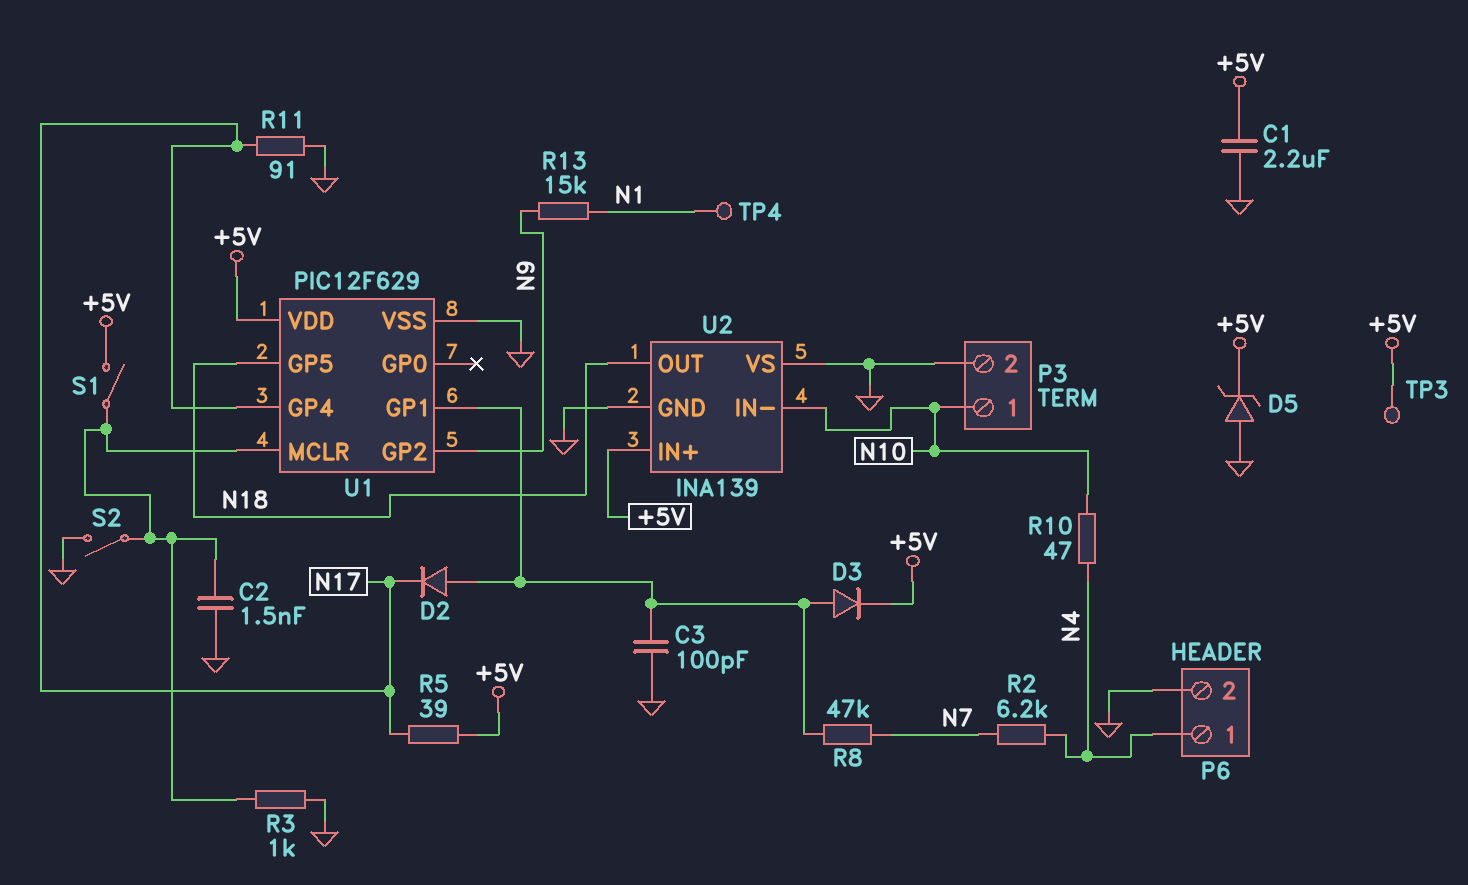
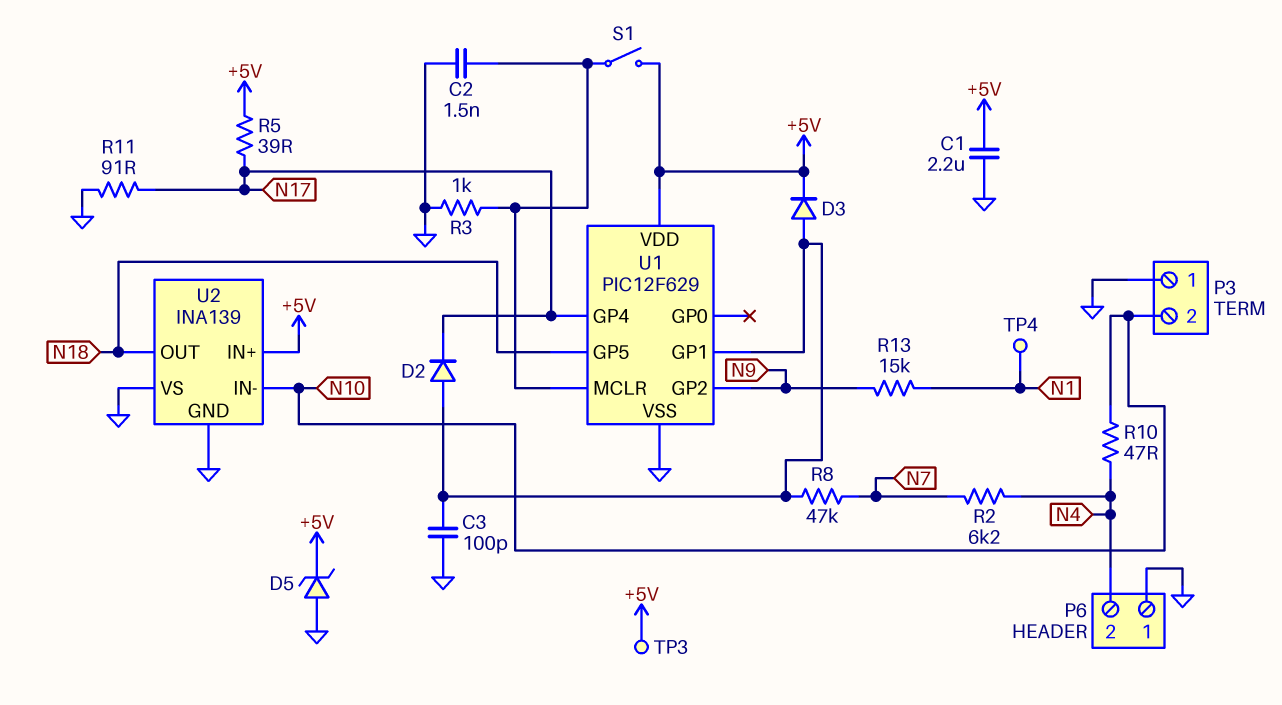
P3 pin 1: N10 -> GND
P3 pin 2: GND -> N10
P6 pin 1: N4 -> GND
P6 pin 2: GND -> N4
S2: switch (GND, U1/MCLR) -> none

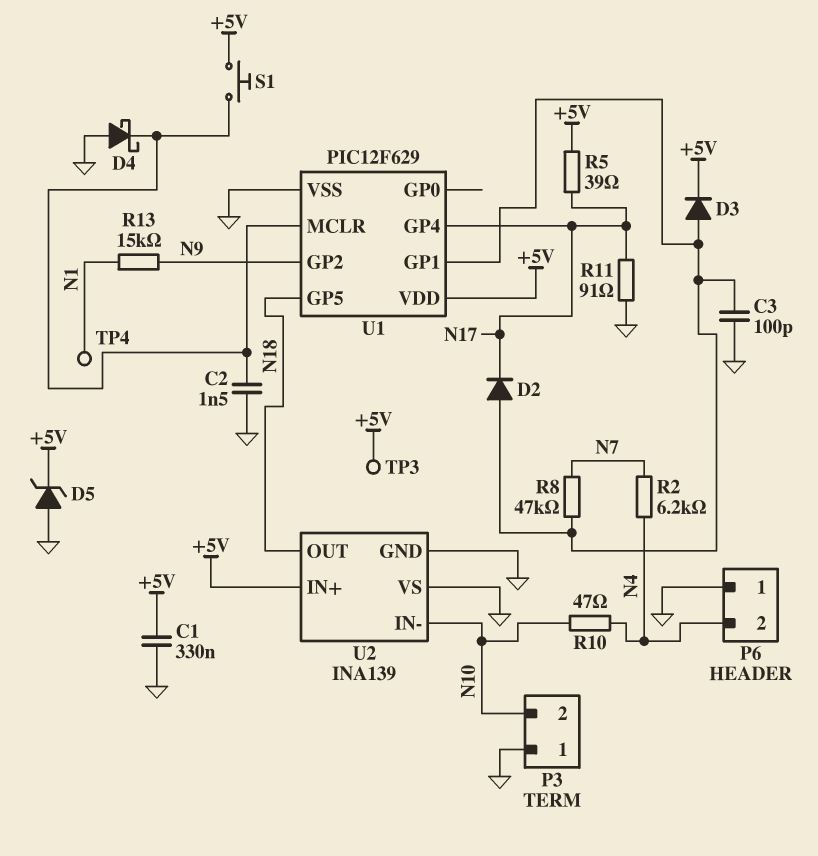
C1: 2.2uF (+5V, GND) -> 330nF (+5V, GND)
D4: none -> schottky (A GND, K U1/MCLR)
R3: 1k (GND, U1/MCLR) -> none
S1: switch (+5V, U1/MCLR) -> button (+5V, U1/MCLR)

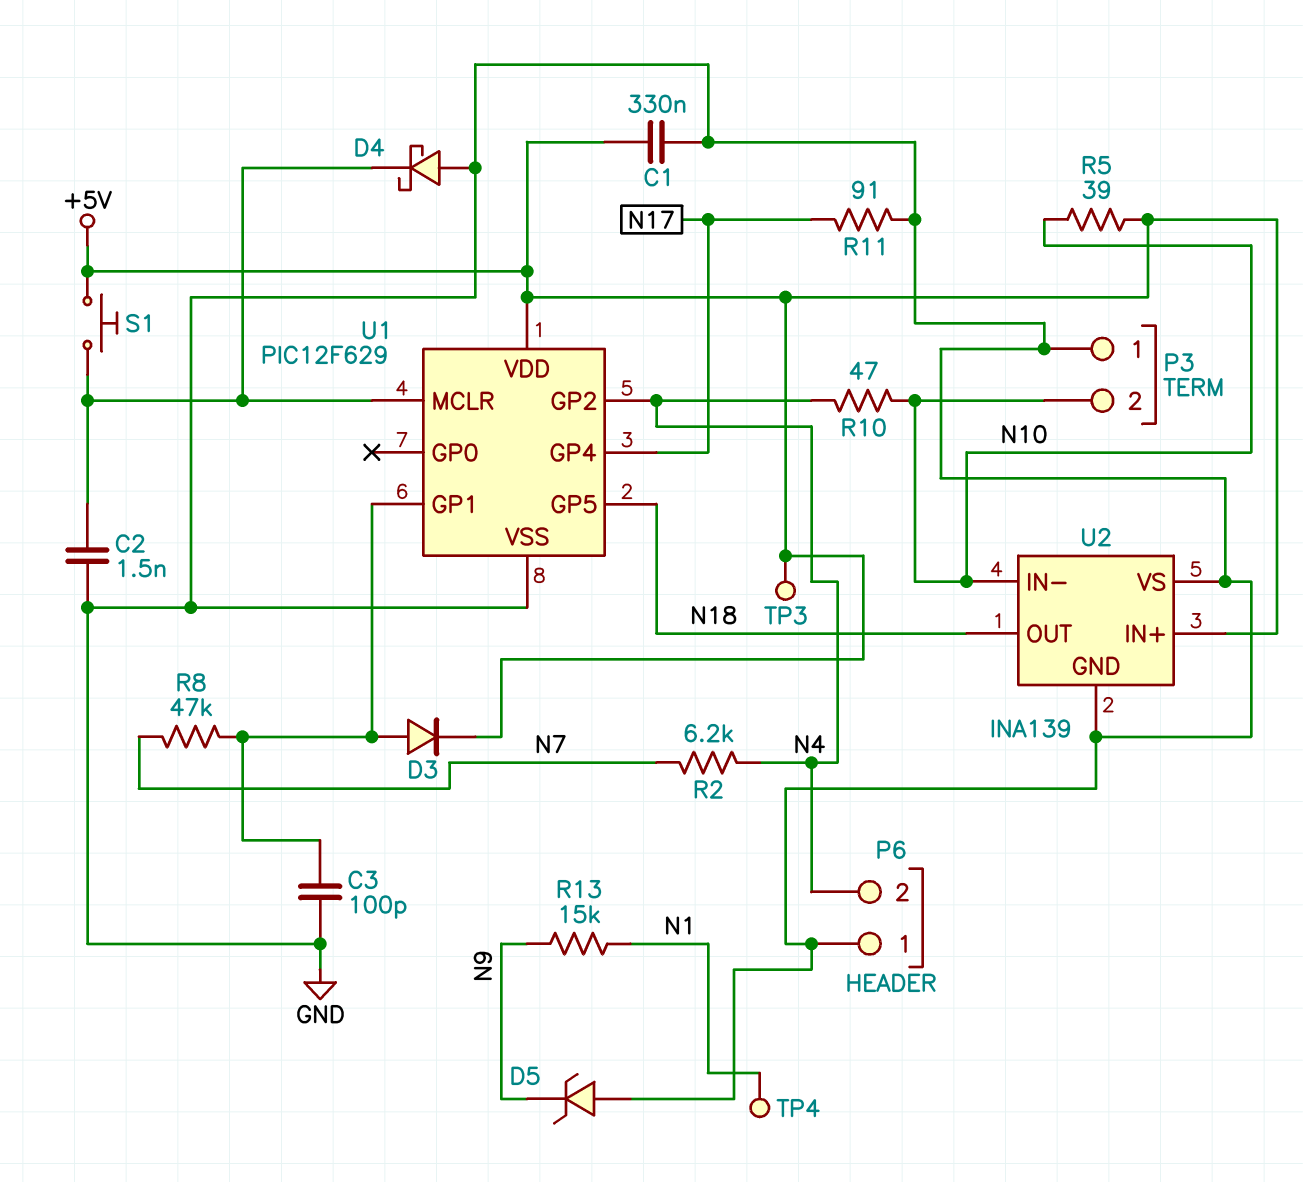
D2: diode (A U1/GP1, K N17) -> none
D5: zener (A GND, K +5V) -> zener (A GND, K N9)
R5: 39 (+5V, N17) -> 39 (+5V, N10)
U1 pin GP2: N9 -> N4

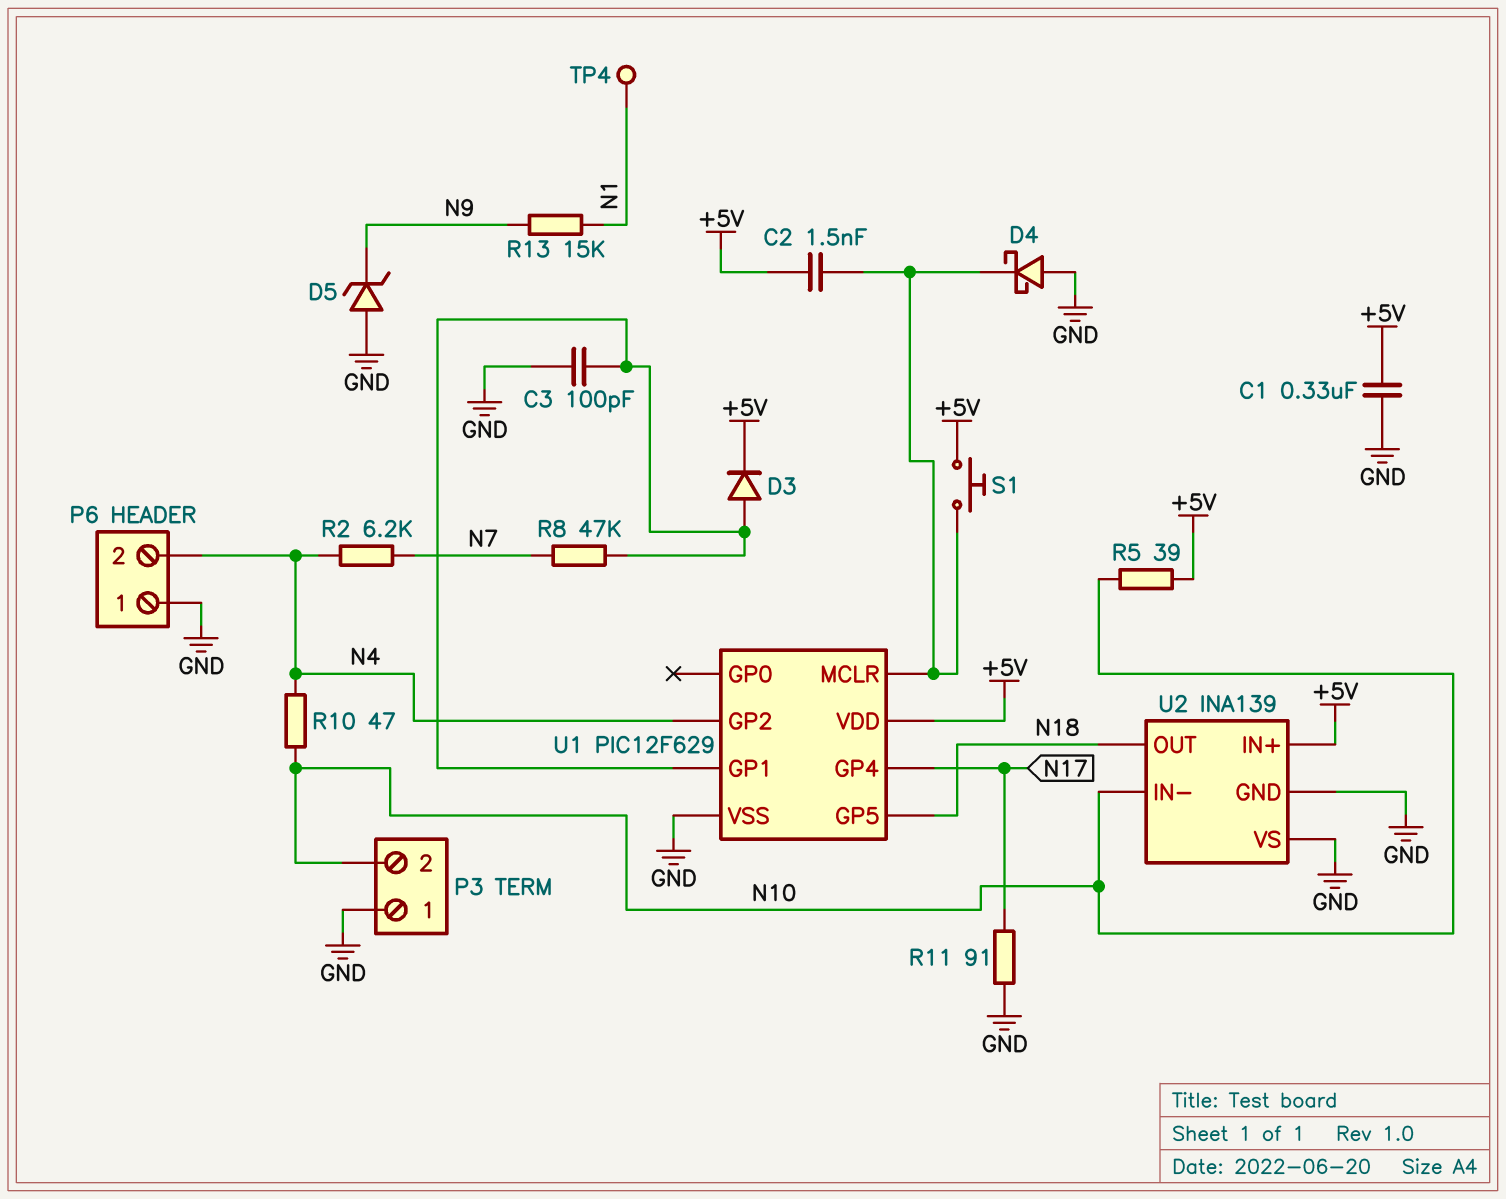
C2: 1.5nF (GND, U1/MCLR) -> 1.5nF (+5V, U1/MCLR)
TP3: test point (+5V) -> none

